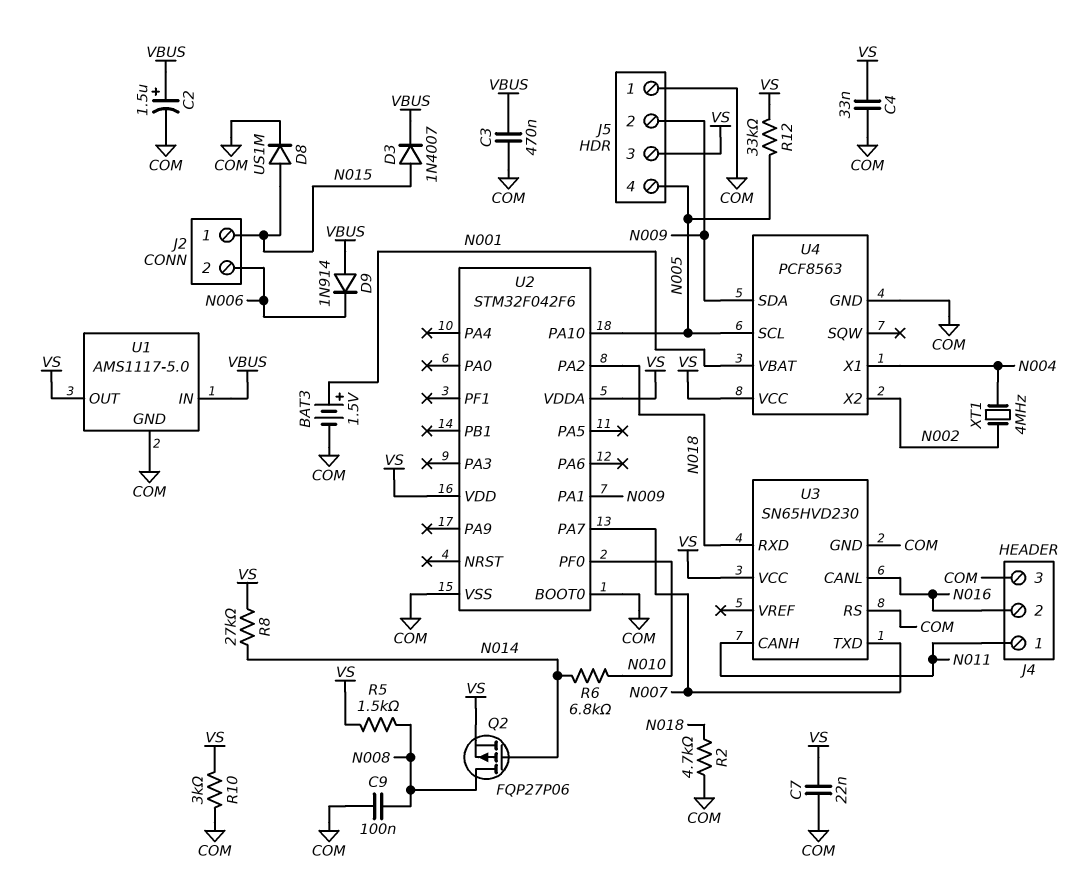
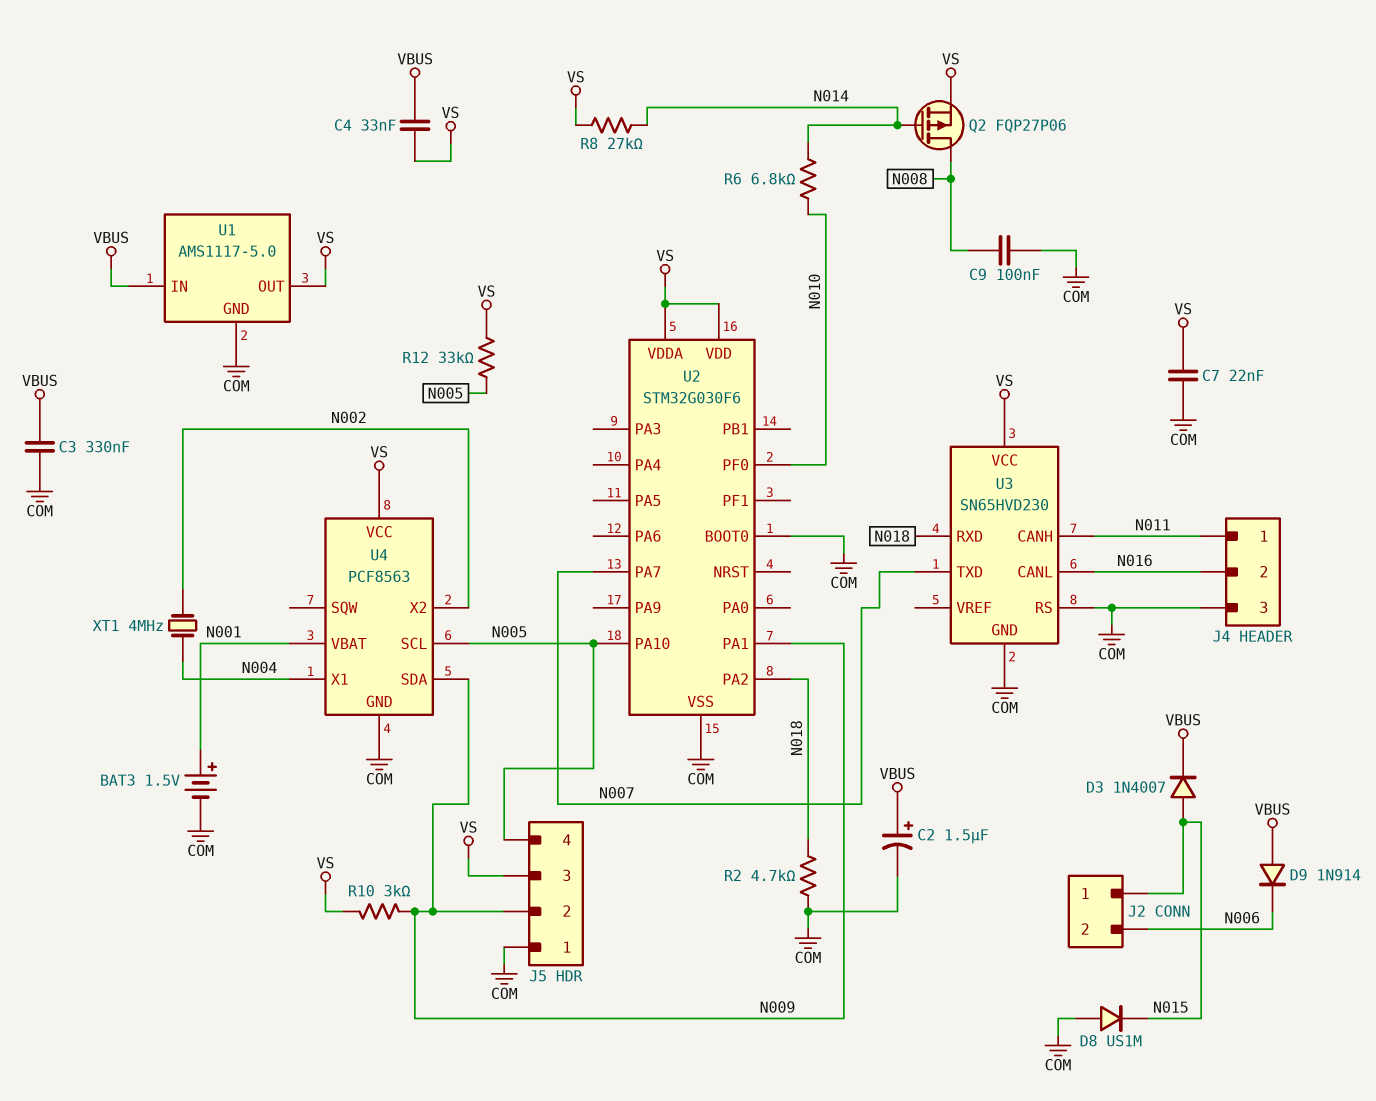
C3: 470nF (COM, VBUS) -> 330nF (COM, VBUS)
C4: 33nF (COM, VS) -> 33nF (VBUS, VS)
D8: diode US1M (A N015, K COM) -> diode US1M (A COM, K N015)
R5: 1.5k (N008, VS) -> none
R10: 3k (COM, VS) -> 3k (N009, VS)
U2: STM32F042F6 -> STM32G030F6

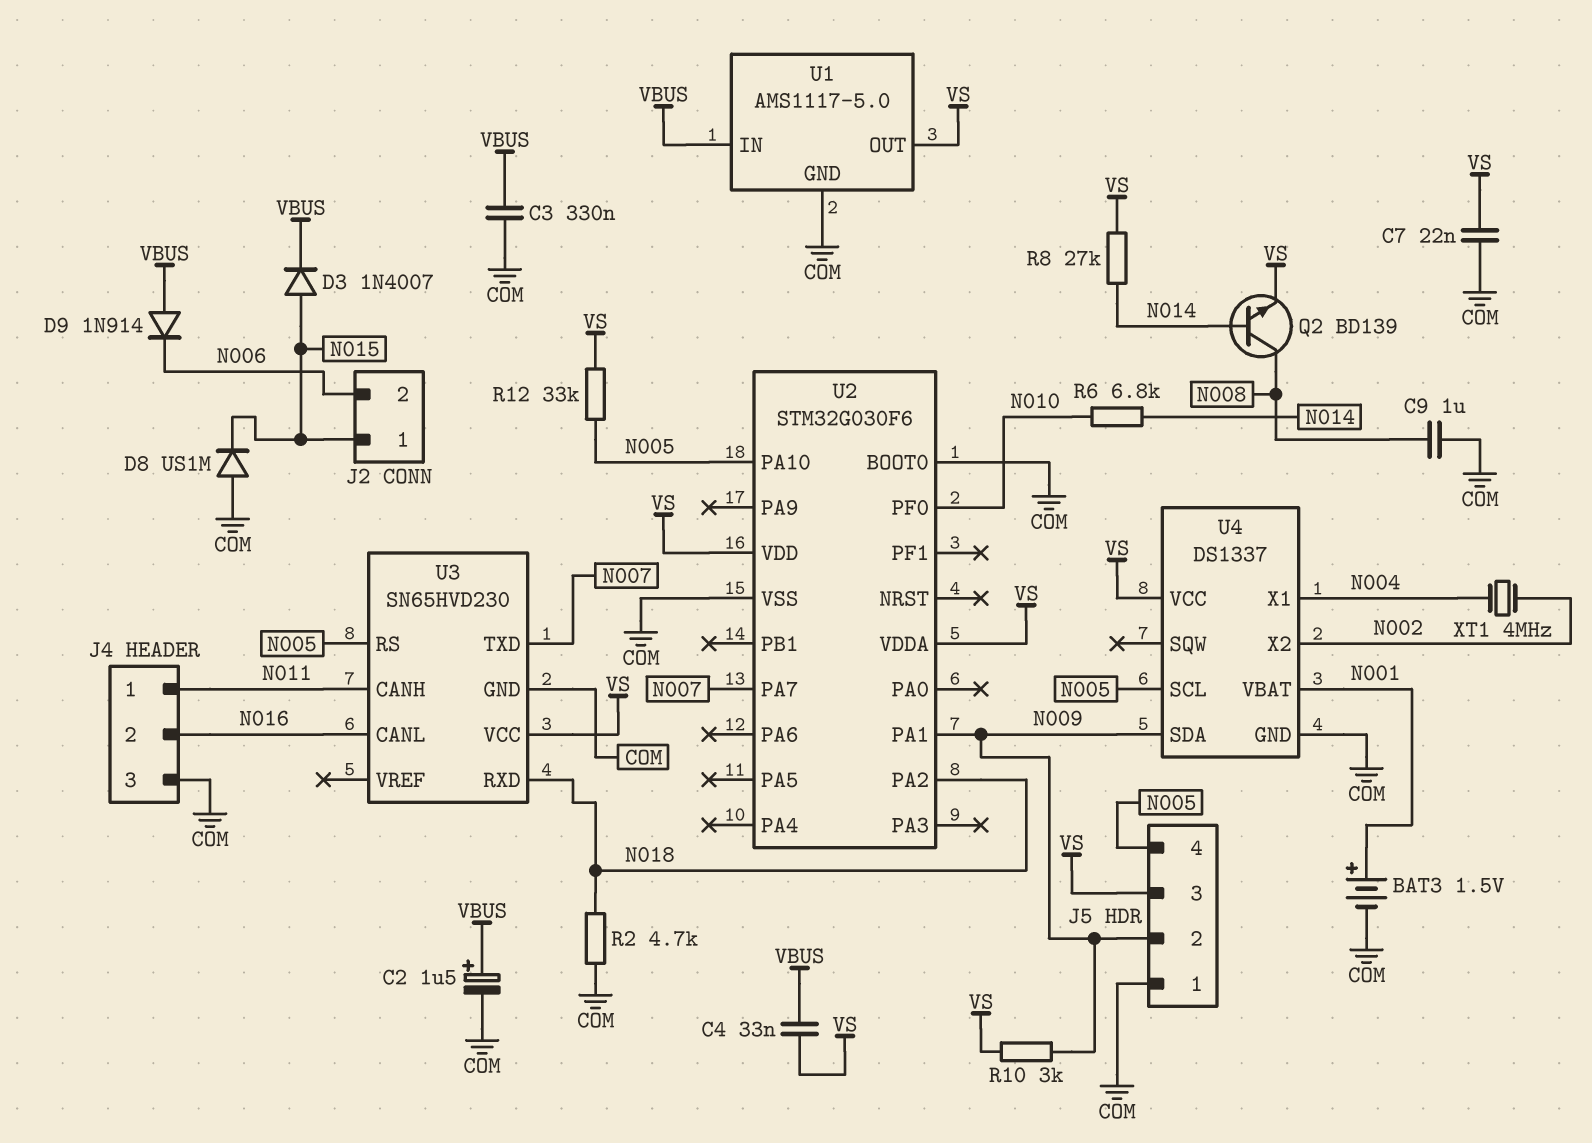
C9: 100nF (COM, N008) -> 1uF (COM, N008)
Q2: PMOS FQP27P06 (G N014, D N008, S VS) -> NPN BD139 (B N014, C N008, E VS)
U3 pin RS: COM -> N005
U4: PCF8563 -> DS1337

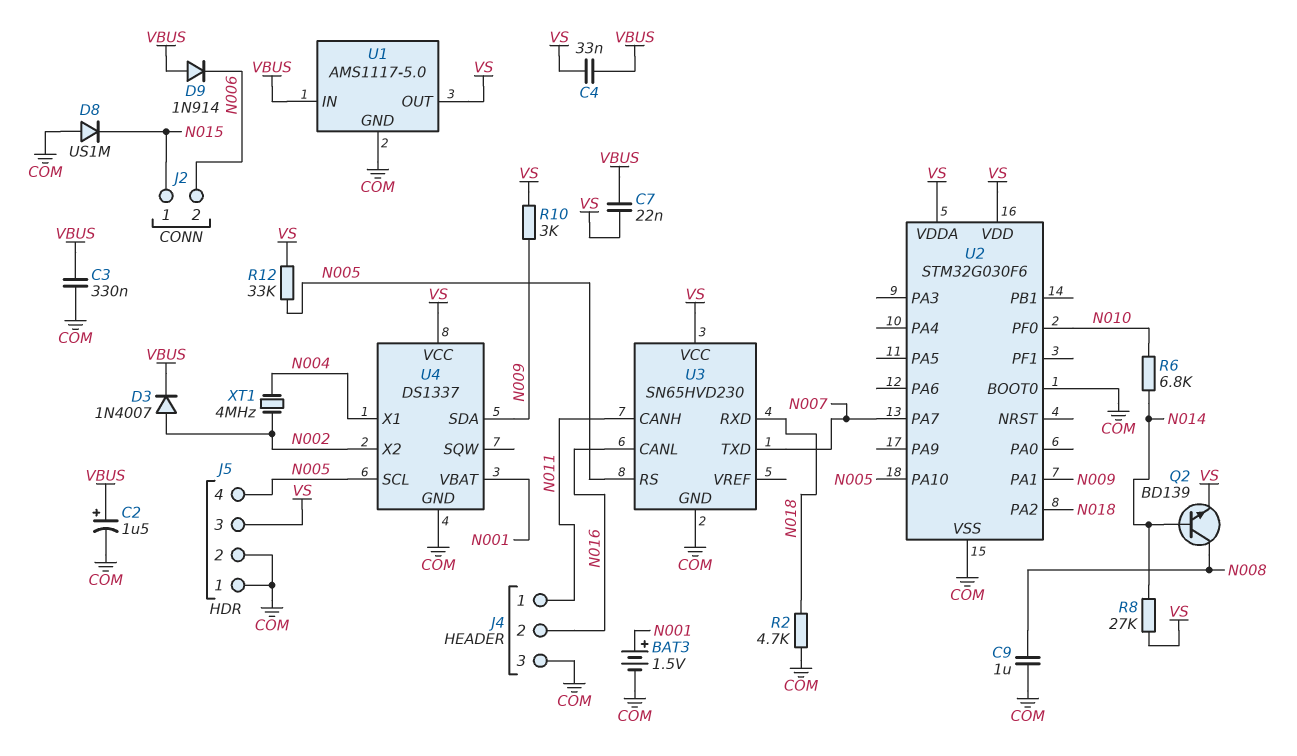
C7: 22nF (COM, VS) -> 22nF (VBUS, VS)
D3: diode 1N4007 (A N015, K VBUS) -> diode 1N4007 (A N002, K VBUS)
J5 pin 2: N009 -> COM

